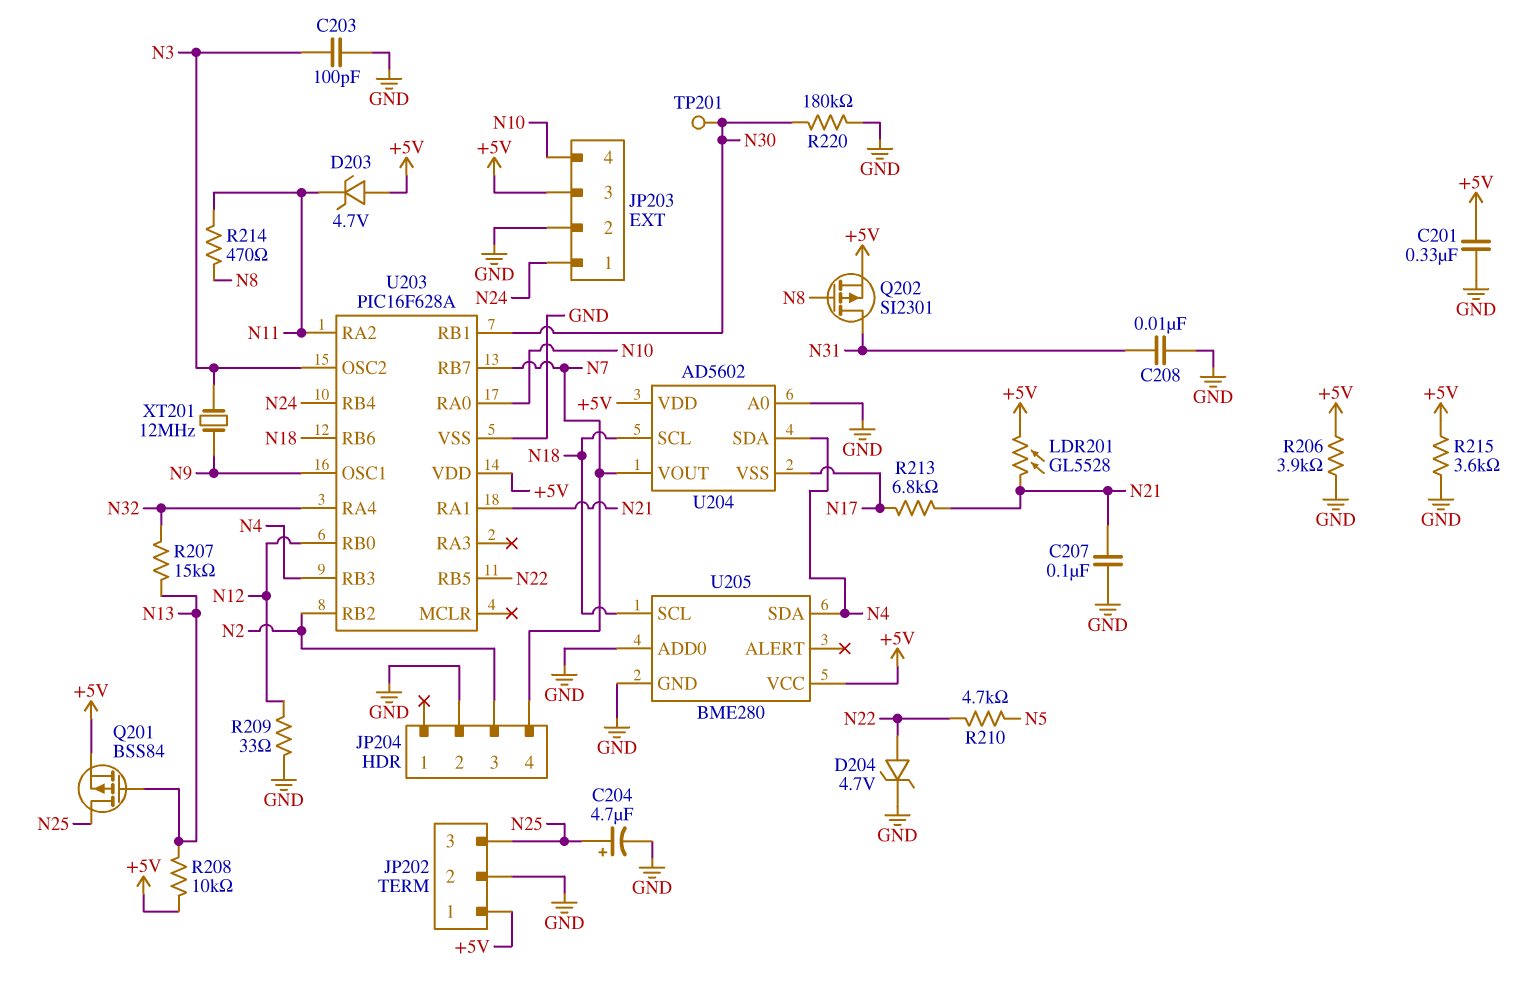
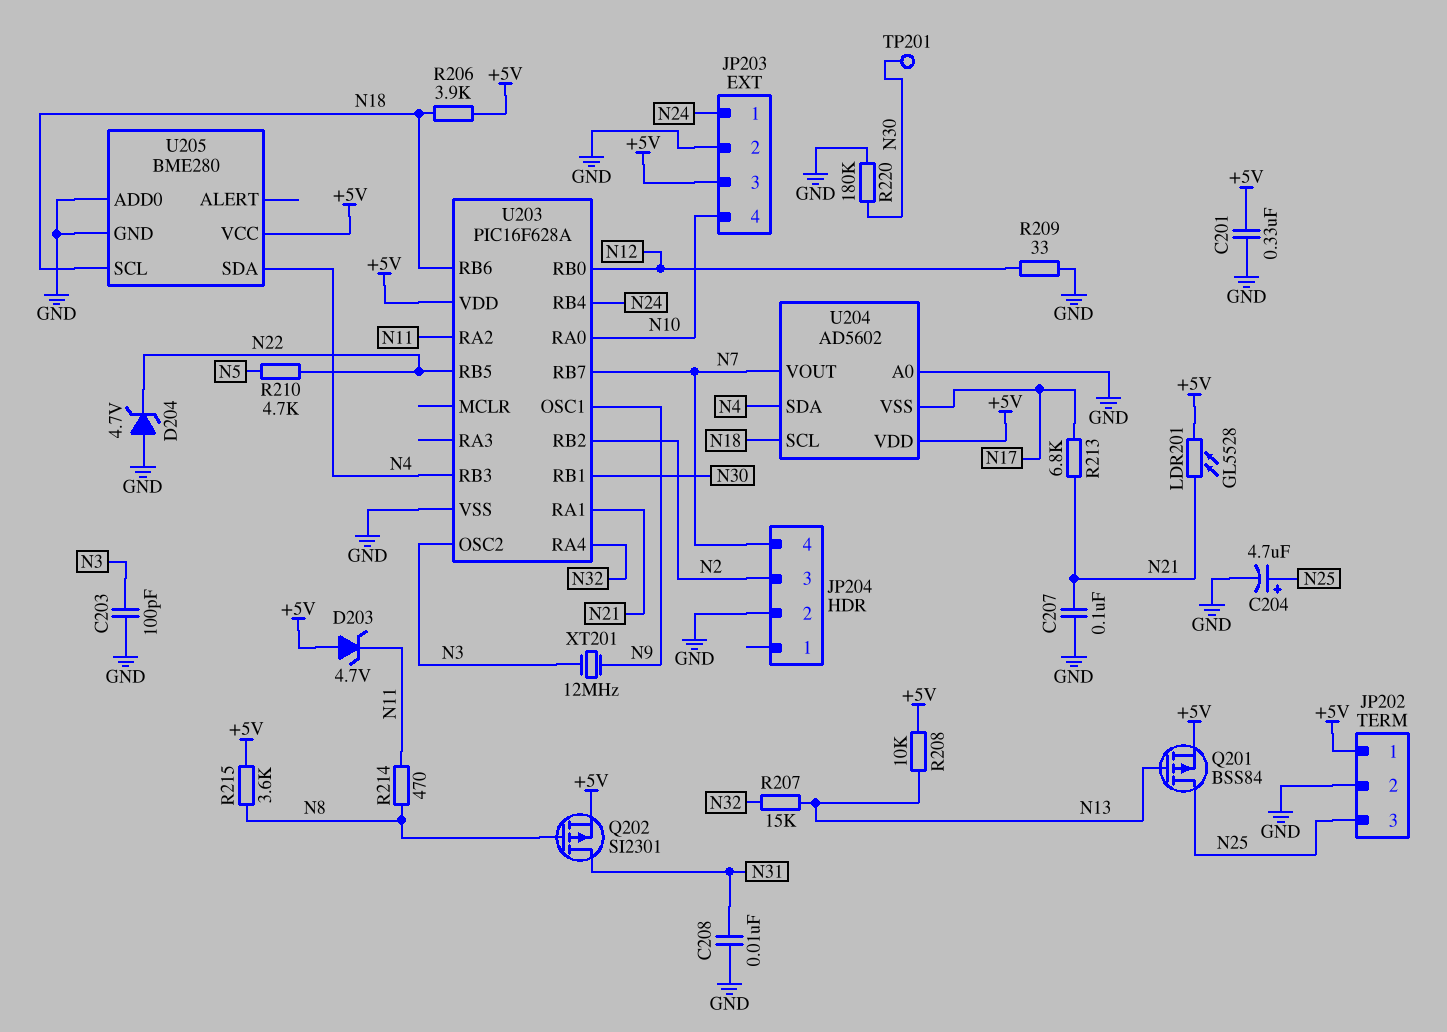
D204: zener 4.7V (A N22, K GND) -> zener 4.7V (A GND, K N22)
R206: 3.9k (+5V, GND) -> 3.9k (+5V, N18)
R215: 3.6k (+5V, GND) -> 3.6k (+5V, N8)

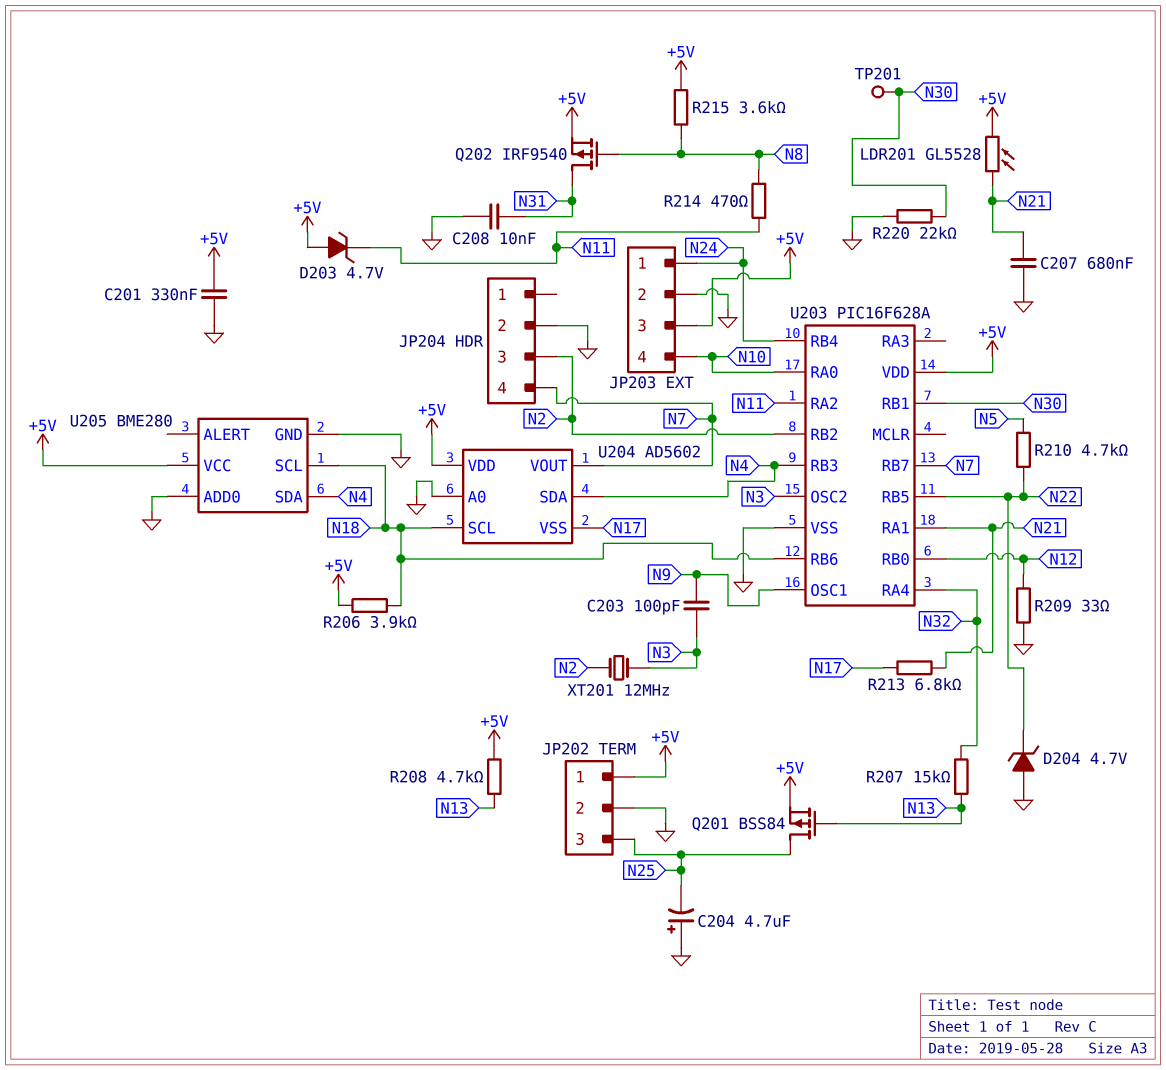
C203: 100pF (GND, N3) -> 100pF (N3, N9)
C204: 4.7uF (plus N25, minus GND) -> 4.7uF (plus GND, minus N25)
C207: 100nF (GND, N21) -> 680nF (GND, N21)
Q202: PMOS SI2301 (G N8, D N31, S +5V) -> PMOS IRF9540 (G N8, D N31, S +5V)
R208: 10k (+5V, N13) -> 4.7k (+5V, N13)
R220: 180k (GND, N30) -> 22k (GND, N30)
XT201: 12MHz (N3, N9) -> 12MHz (N2, N3)

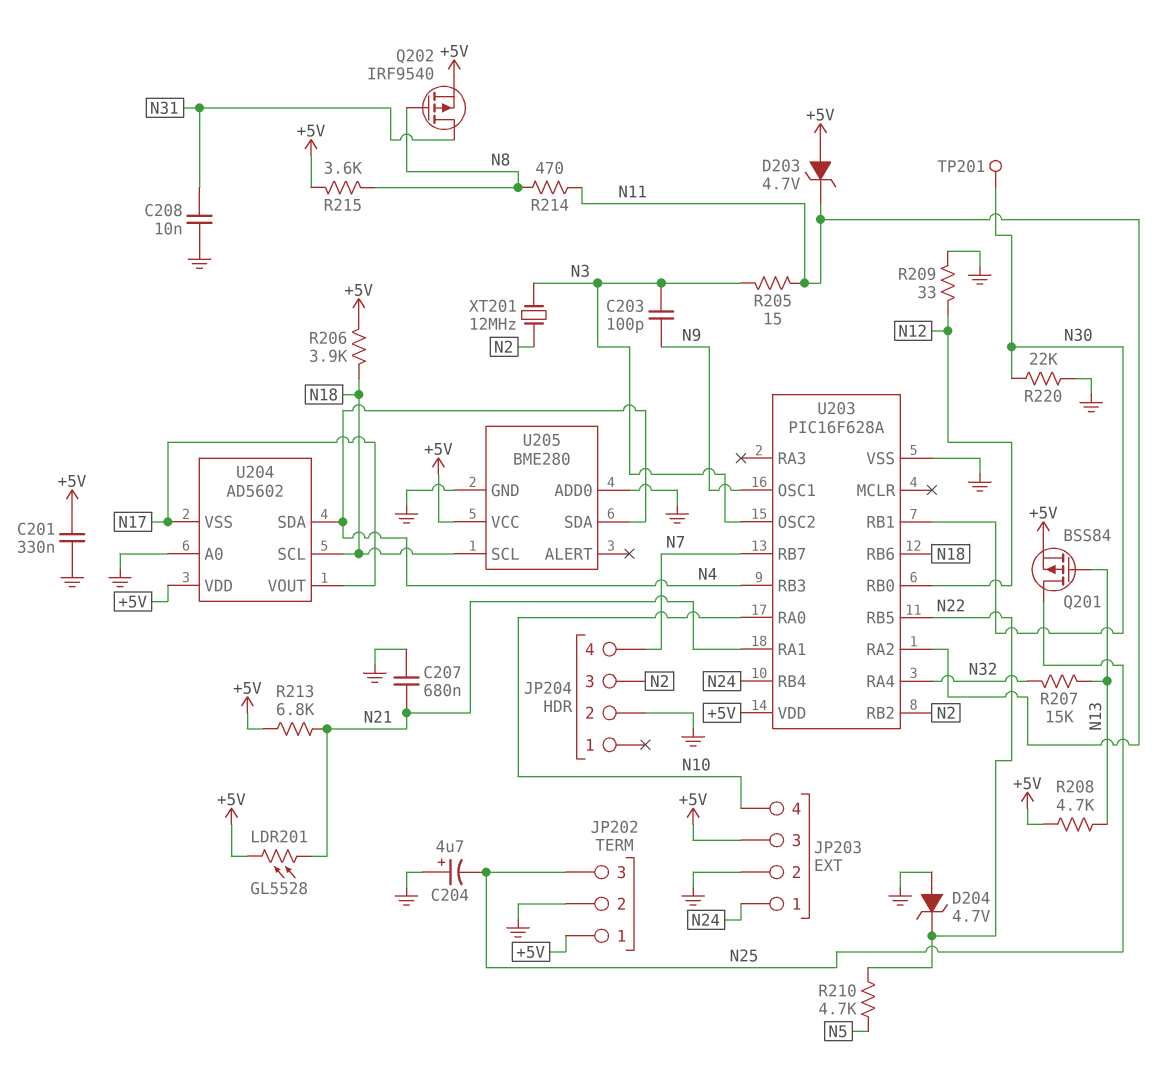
R205: none -> 15 (N3, N11)
R213: 6.8k (N17, N21) -> 6.8k (+5V, N21)
U204 pin VOUT: N7 -> N17

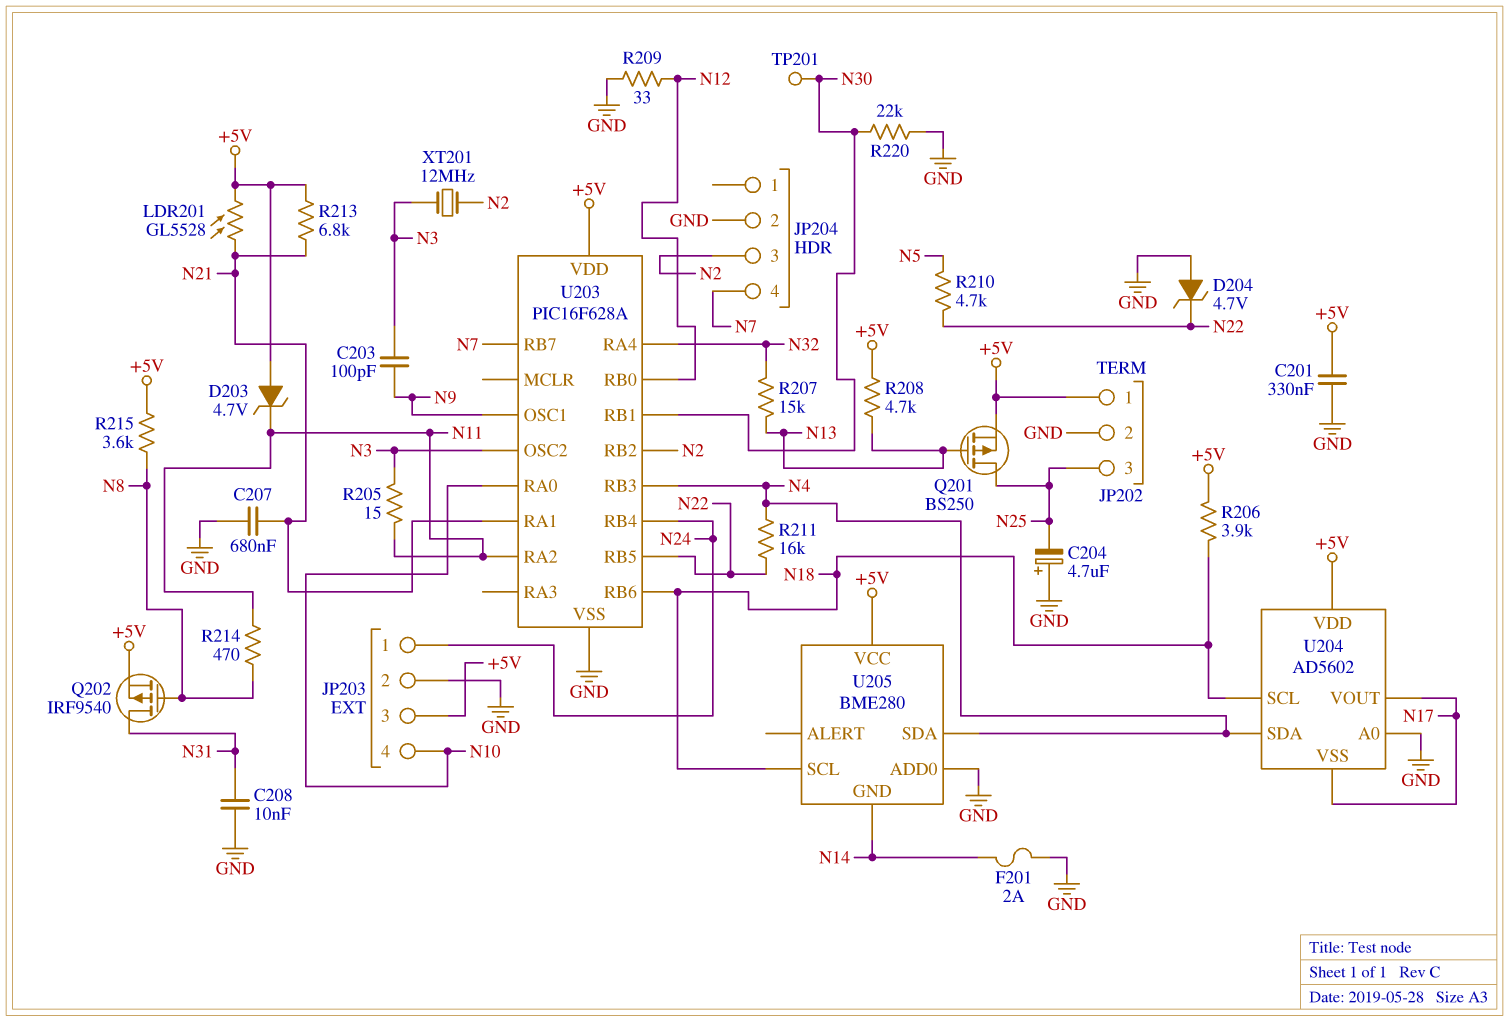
F201: none -> 2A (GND, N14)
Q201: PMOS BSS84 (G N13, D N25, S +5V) -> PMOS BS250 (G N13, D N25, S +5V)
R211: none -> 16k (N4, N22)
U205 pin GND: GND -> N14

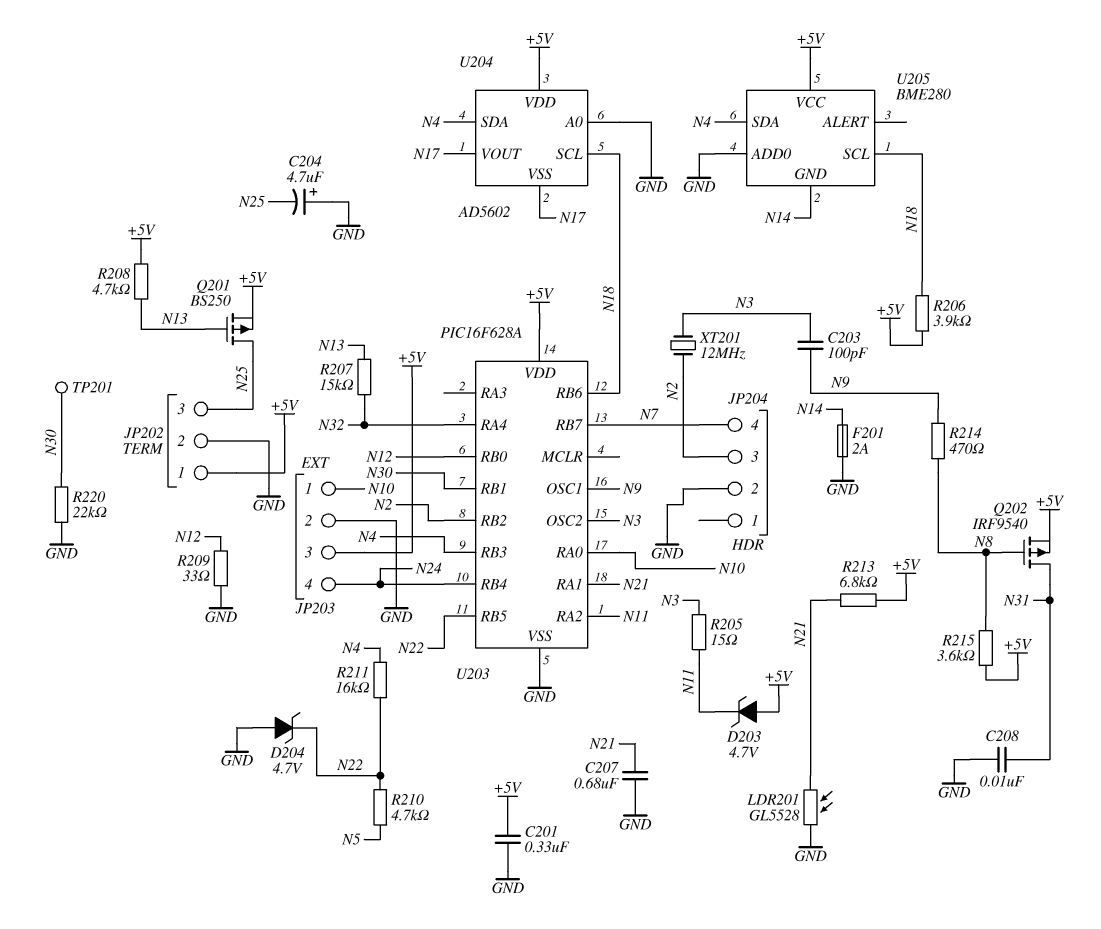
JP203 pin 1: N24 -> N10
JP203 pin 4: N10 -> N24
LDR201: GL5528 (+5V, N21) -> GL5528 (GND, N21)
R214: 470 (N8, N11) -> 470 (N8, N9)

